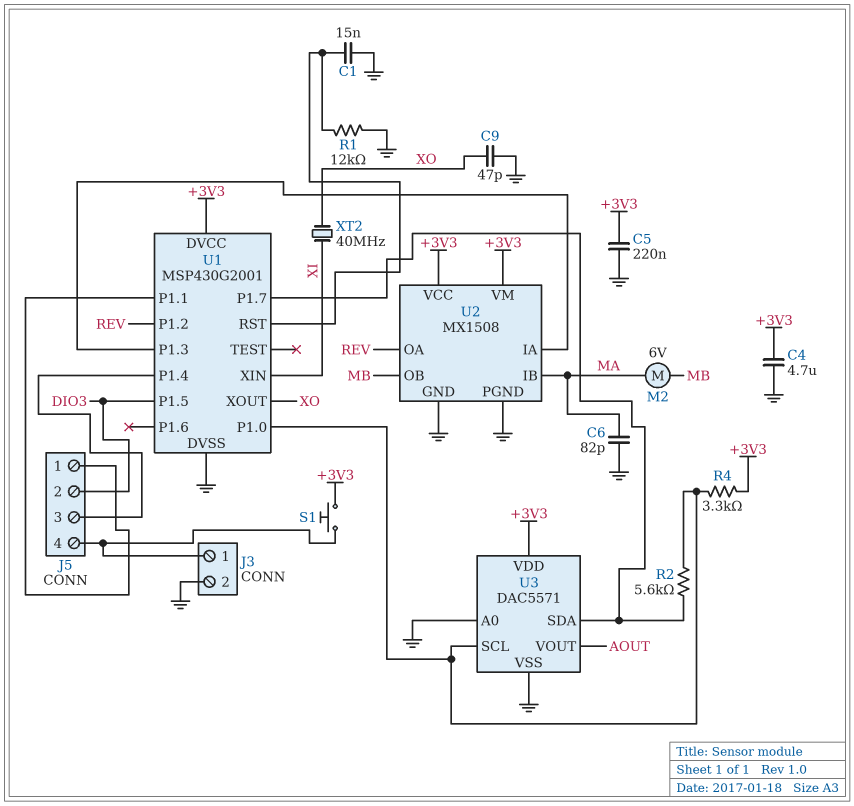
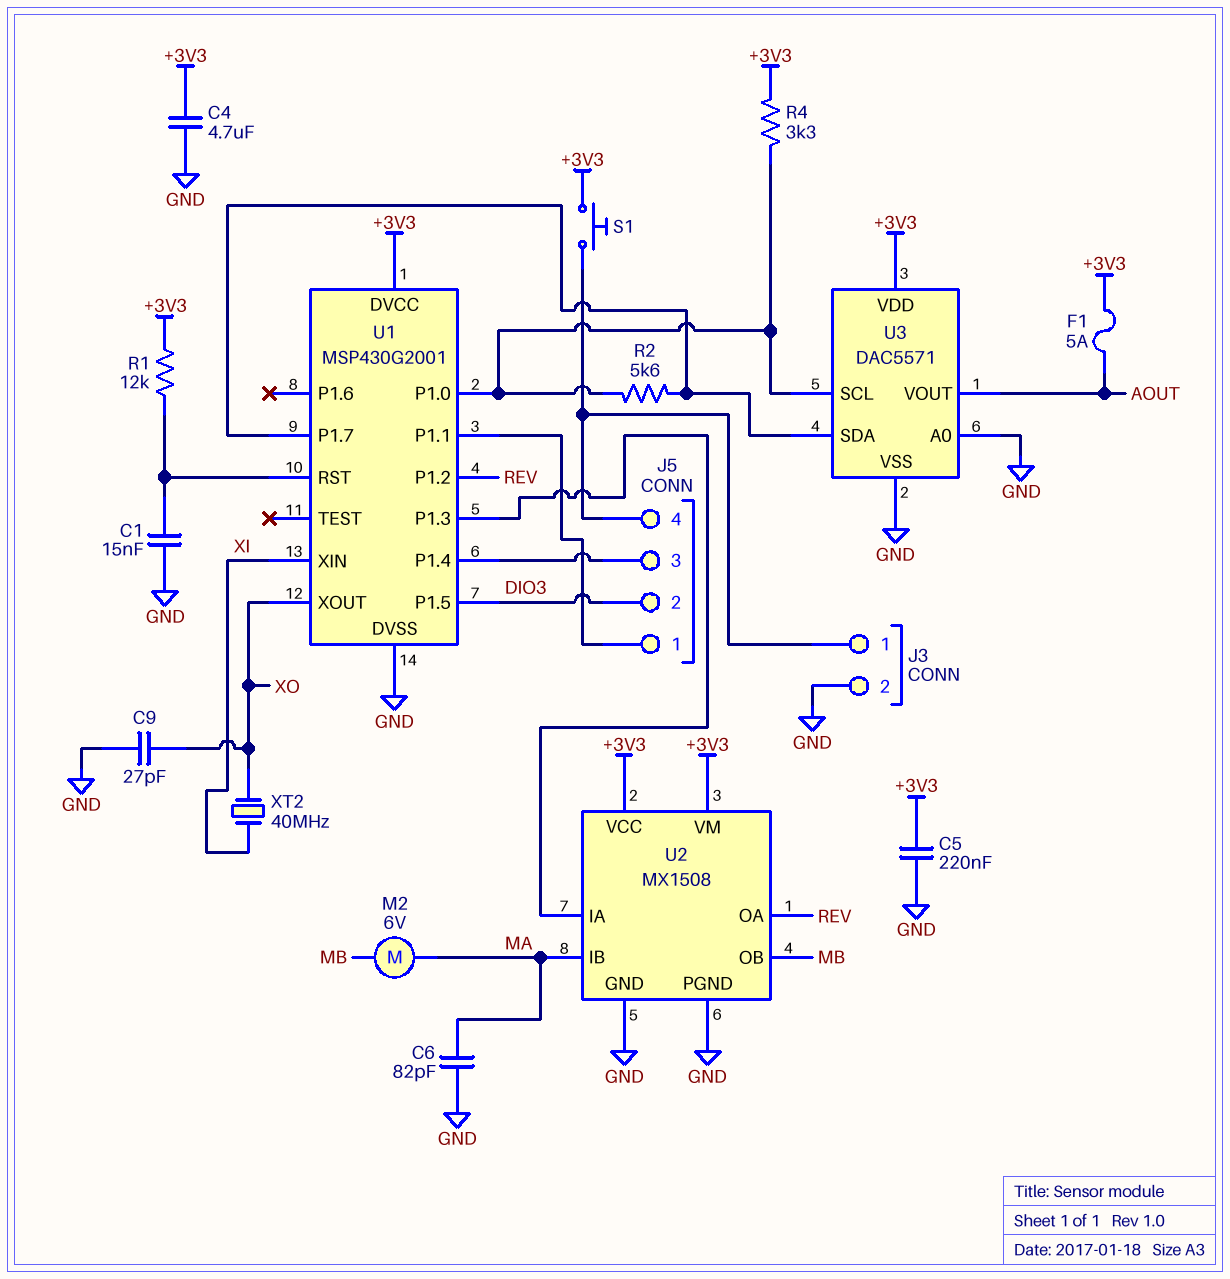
C9: 47pF (GND, XO) -> 27pF (GND, XO)
F1: none -> 5A (+3V3, AOUT)
R1: 12k (GND, U1/RST) -> 12k (+3V3, U1/RST)

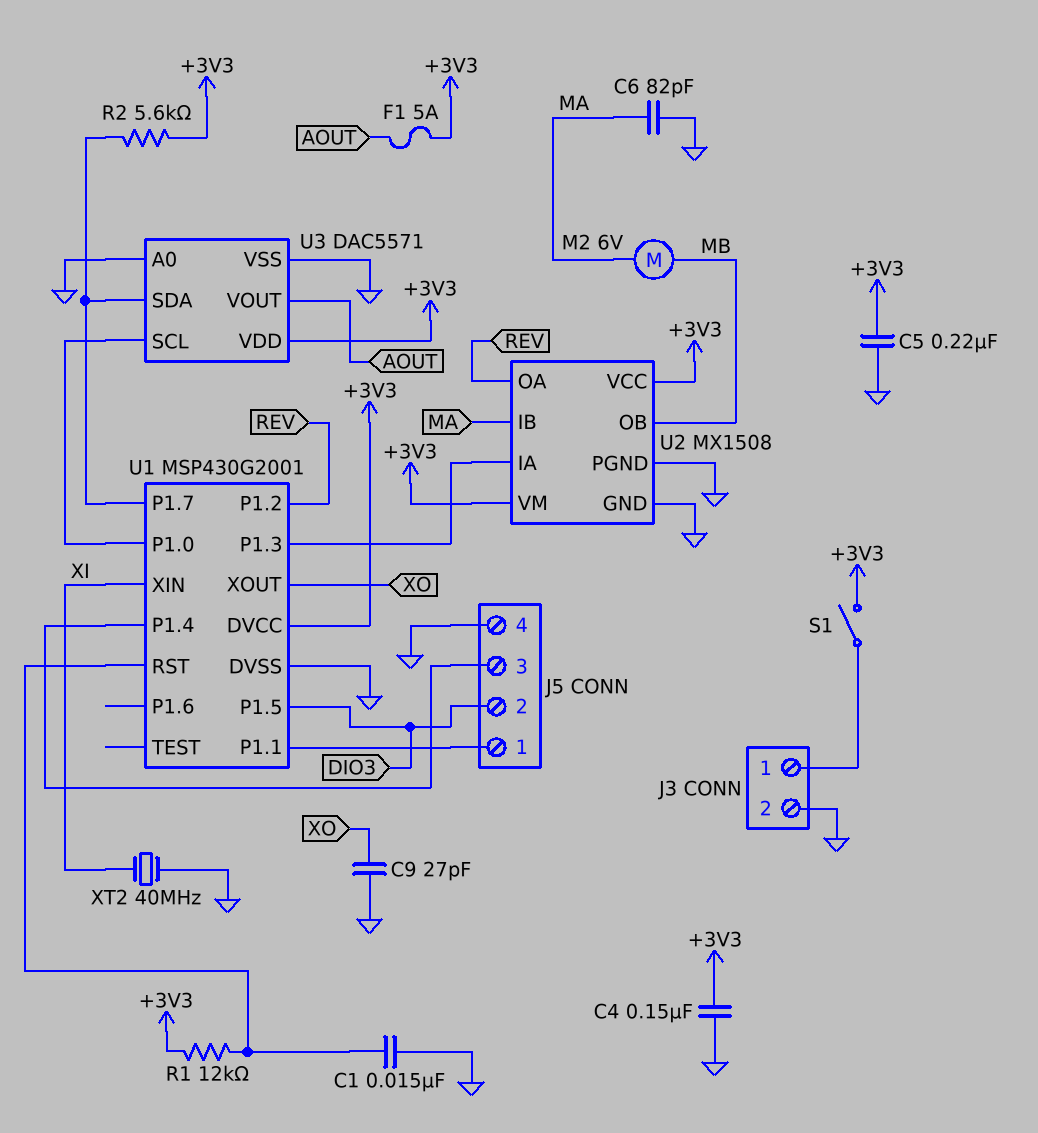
C4: 4.7uF (+3V3, GND) -> 150nF (+3V3, GND)
J5 pin 4: J3/1 -> GND
R2: 5.6k (U1/P1.0, U1/P1.7) -> 5.6k (+3V3, U1/P1.7)
R4: 3.3k (+3V3, U1/P1.0) -> none
S1: button (+3V3, J3/1) -> switch (+3V3, J3/1)
XT2: 40MHz (XI, XO) -> 40MHz (GND, XI)

